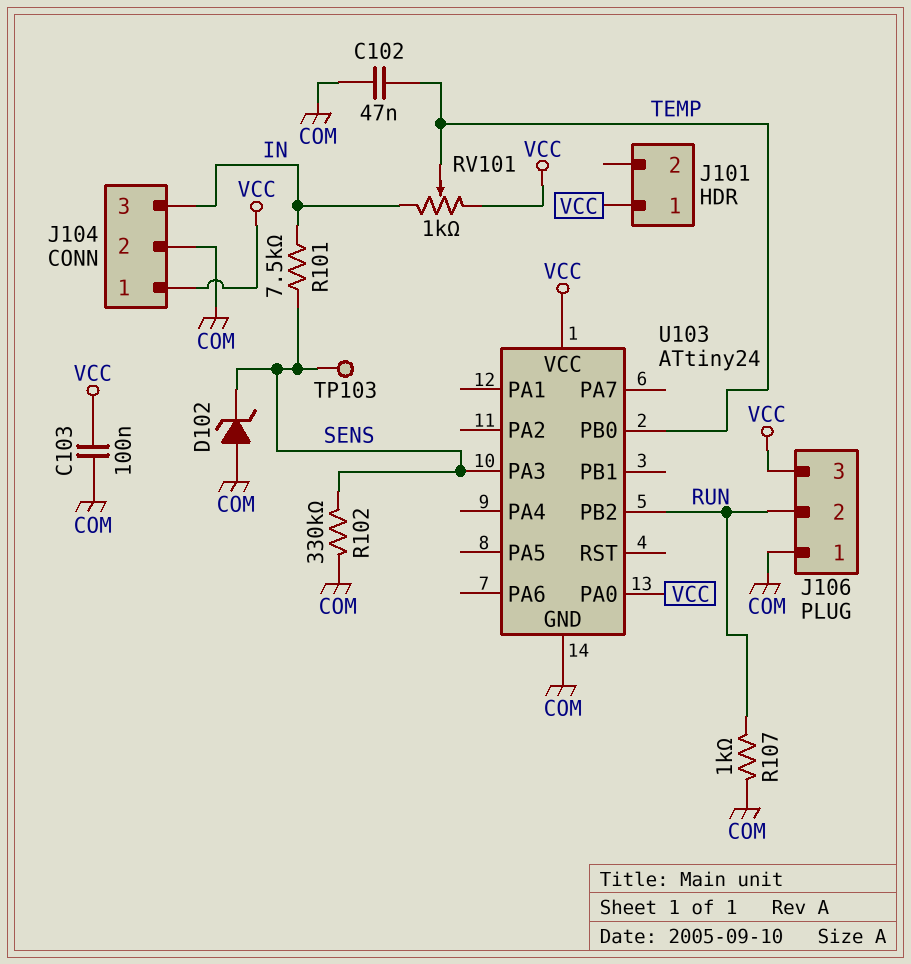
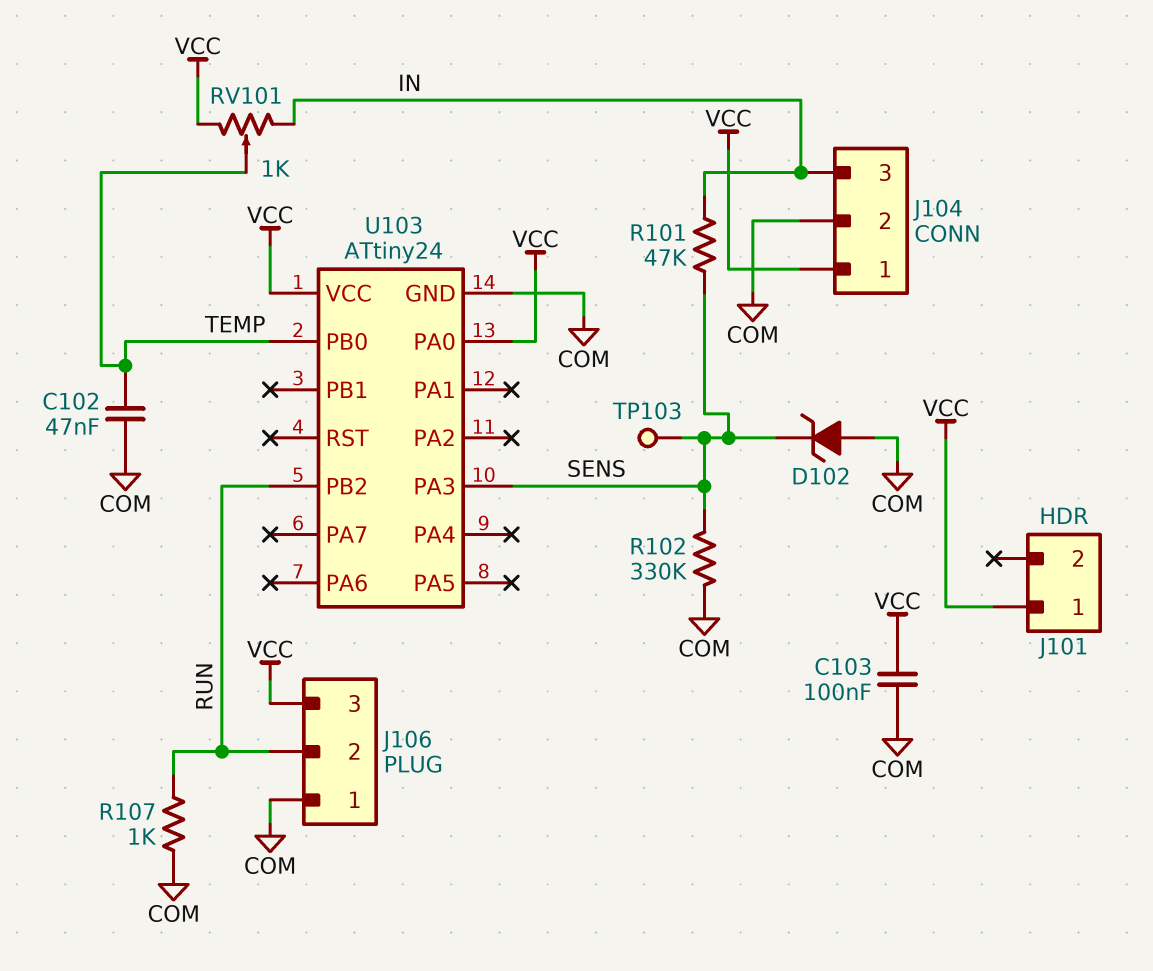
R101: 7.5k (IN, SENS) -> 47k (IN, SENS)

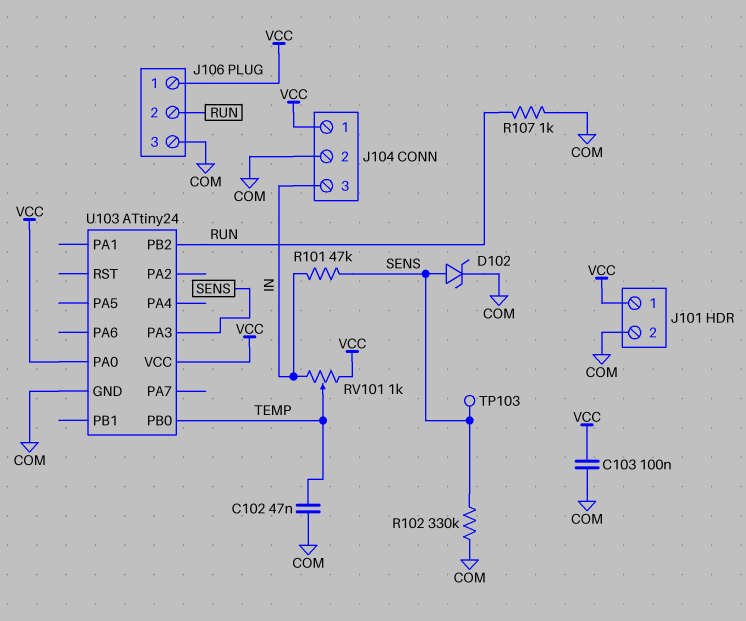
D102: zener (A COM, K SENS) -> zener (A SENS, K COM)
J101 pin 2: none -> COM
J106 pin 1: COM -> VCC
J106 pin 3: VCC -> COM

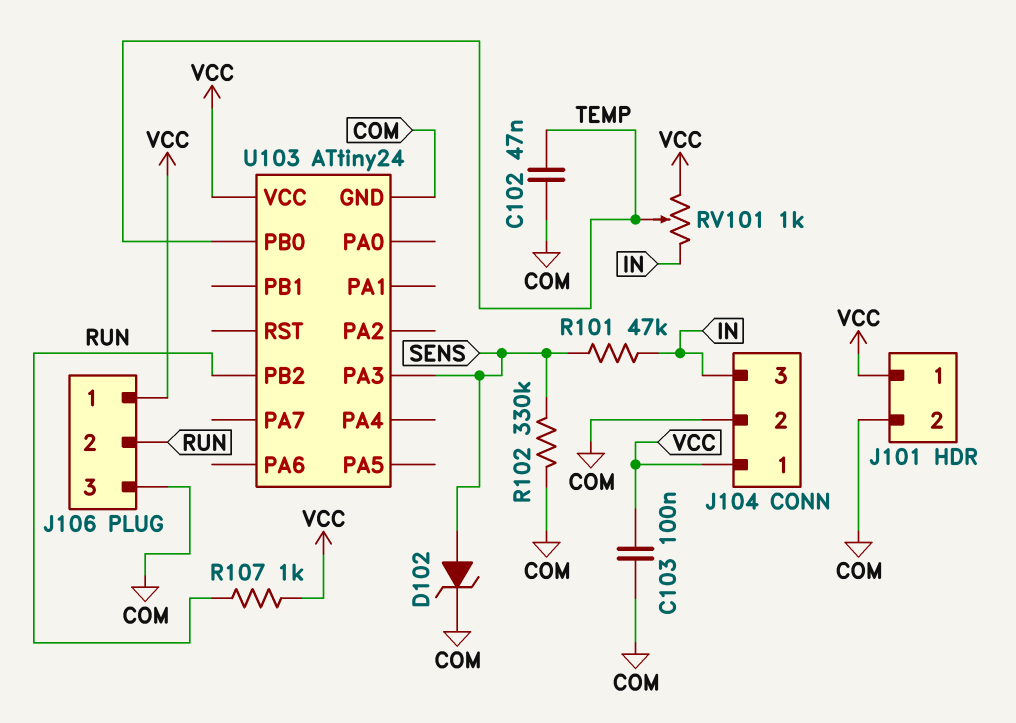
R107: 1k (COM, RUN) -> 1k (RUN, VCC)
TP103: test point (SENS) -> none
U103 pin PA0: VCC -> none

